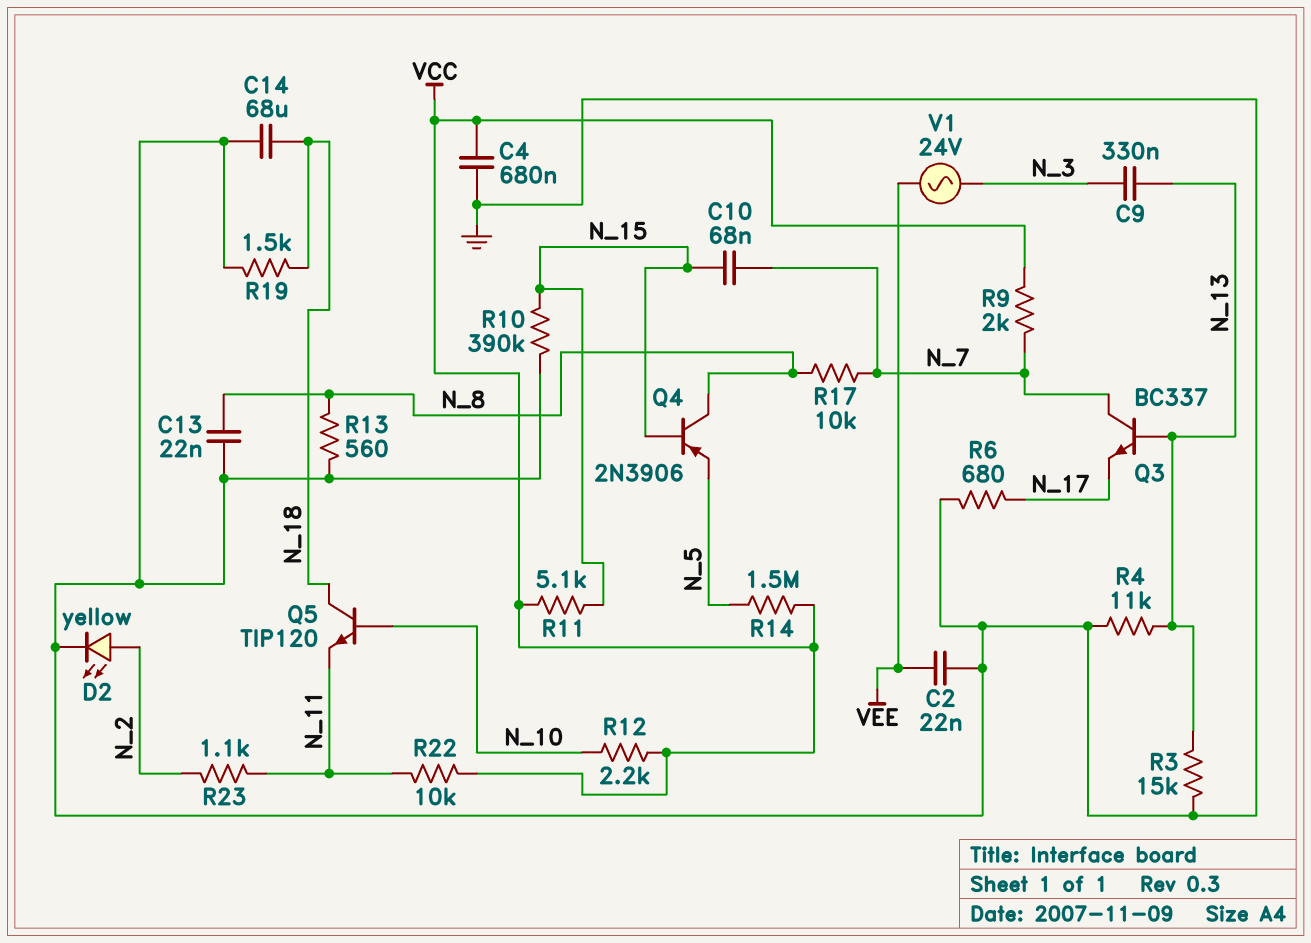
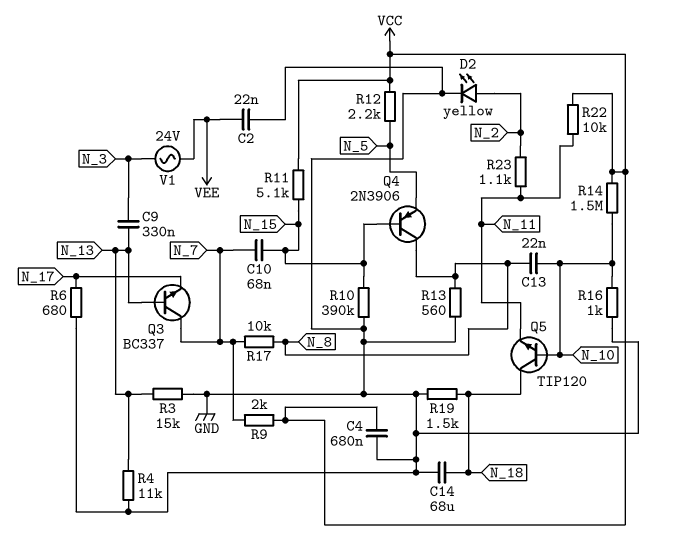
C13: 22nF (GND, N_8) -> 22nF (N_8, N_10)
R12: 2.2k (N_10, VCC) -> 2.2k (N_5, VCC)
R14: 1.5M (N_5, VCC) -> 1.5M (N_10, VCC)
R16: none -> 1k (GND, N_10)

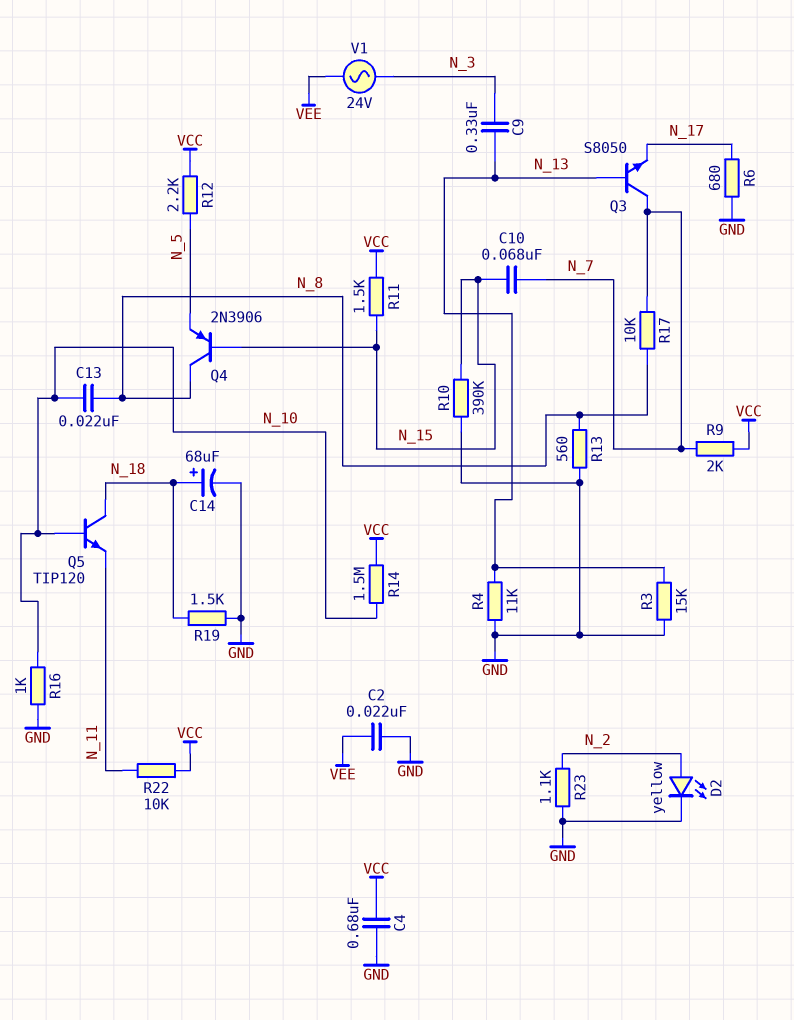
C14: 68uF (GND, N_18) -> 68uF (plus N_18, minus GND)
Q3: NPN BC337 (B N_13, C N_7, E N_17) -> NPN S8050 (B N_13, C N_7, E N_17)
R11: 5.1k (N_15, VCC) -> 1.5k (N_15, VCC)
R23: 1.1k (N_2, N_11) -> 1.1k (GND, N_2)

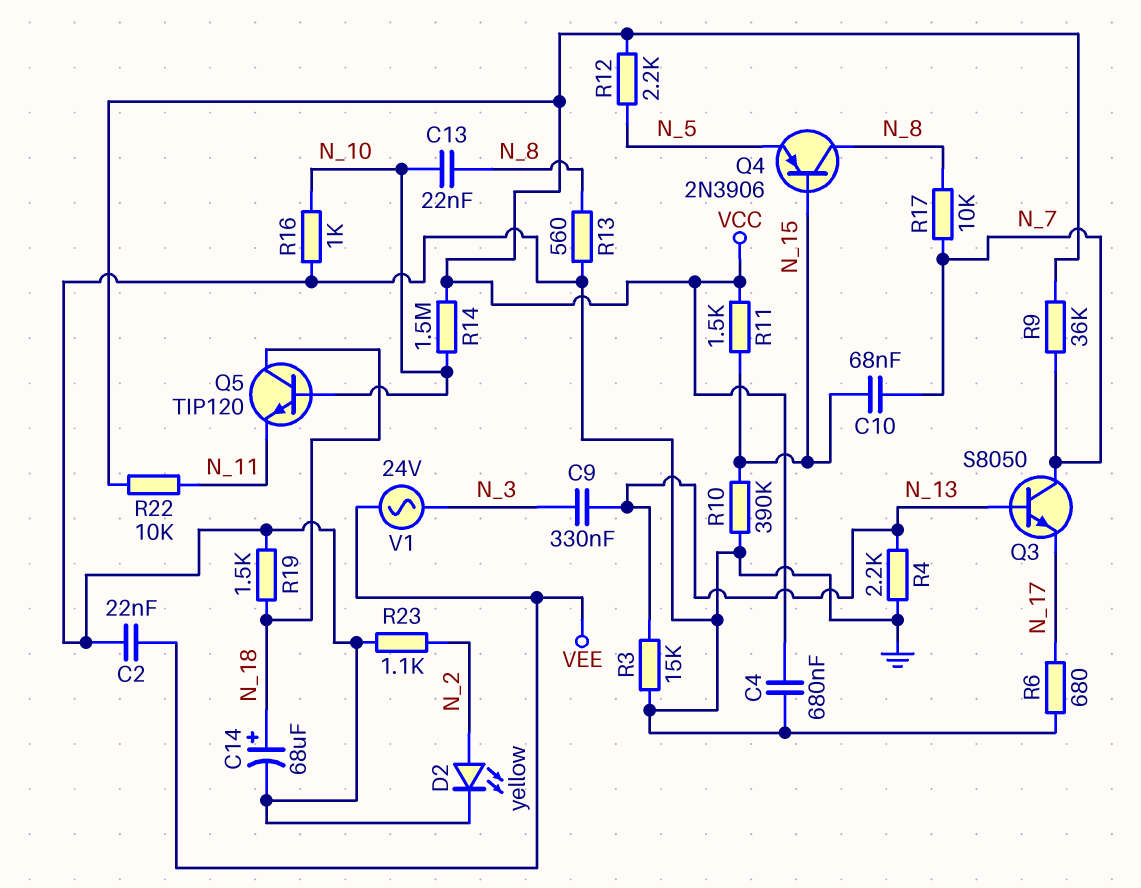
R4: 11k (GND, N_13) -> 2.2k (GND, N_13)
R9: 2k (N_7, VCC) -> 36k (N_7, VCC)

